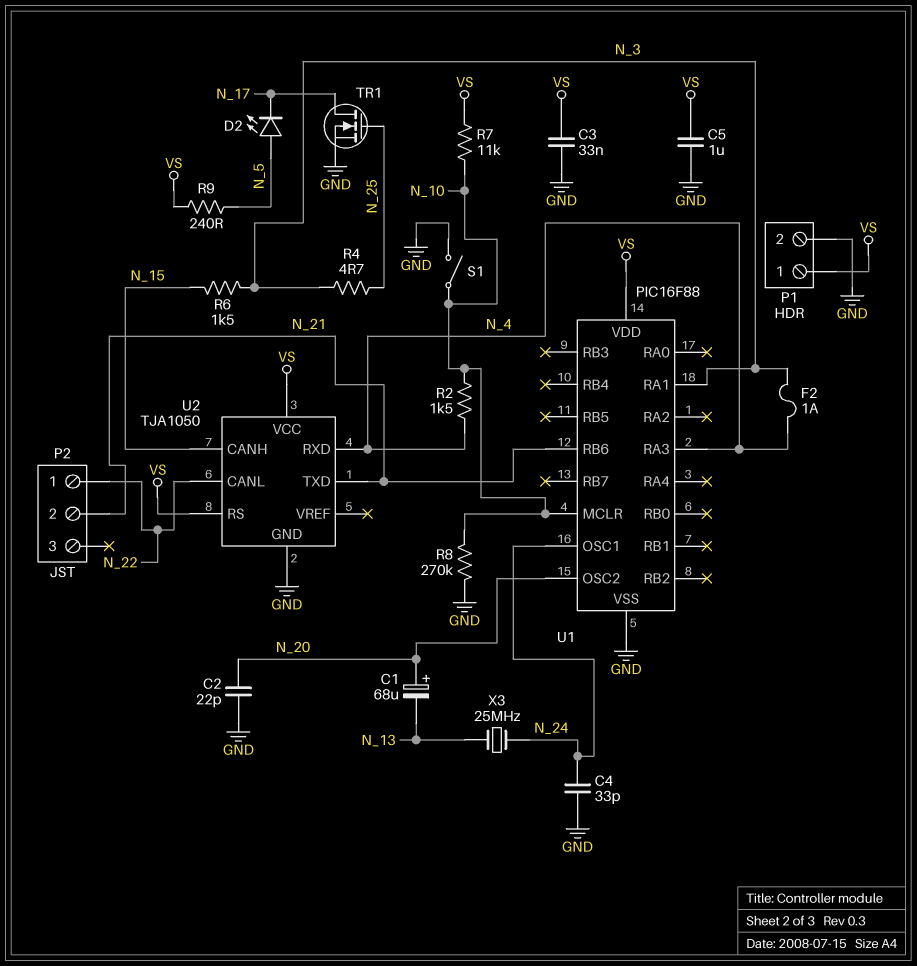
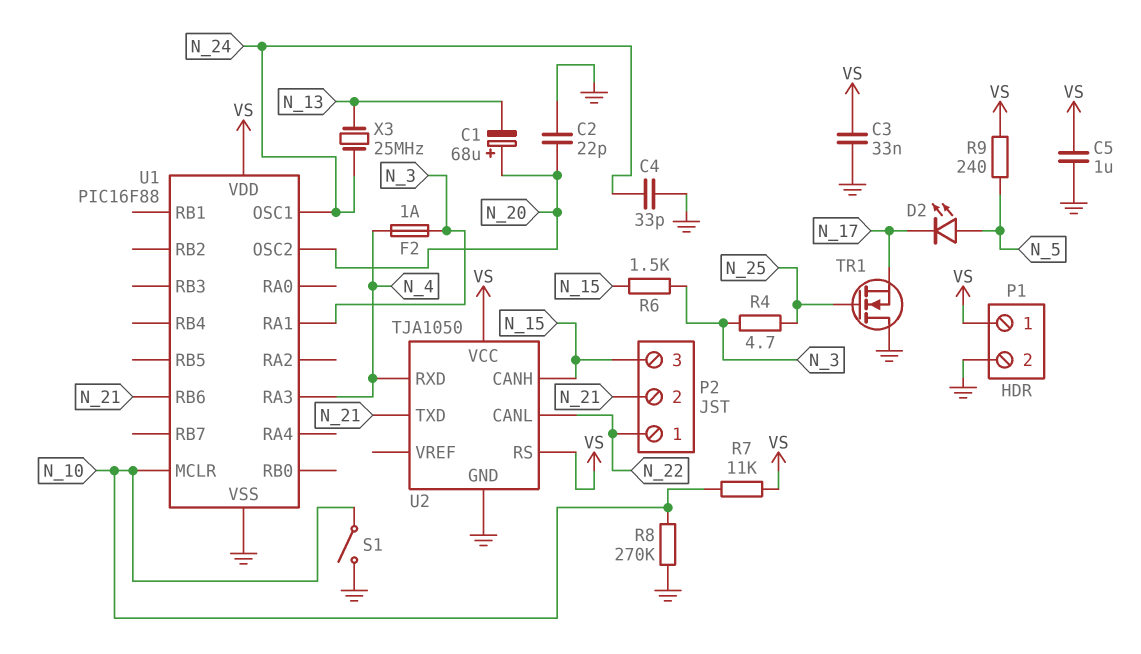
P2 pin 3: none -> N_15
R2: 1.5k (N_4, N_10) -> none
TR1: NMOS (G N_25, D N_17, S GND) -> NMOS (G N_25, D GND, S N_17)

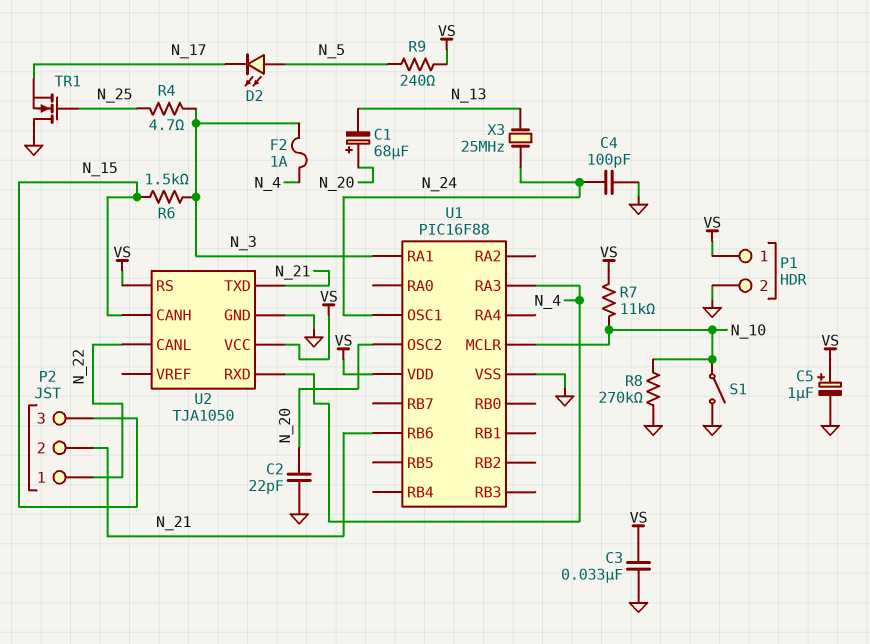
C4: 33pF (GND, N_24) -> 100pF (GND, N_24)
C5: 1uF (GND, VS) -> 1uF (plus VS, minus GND)

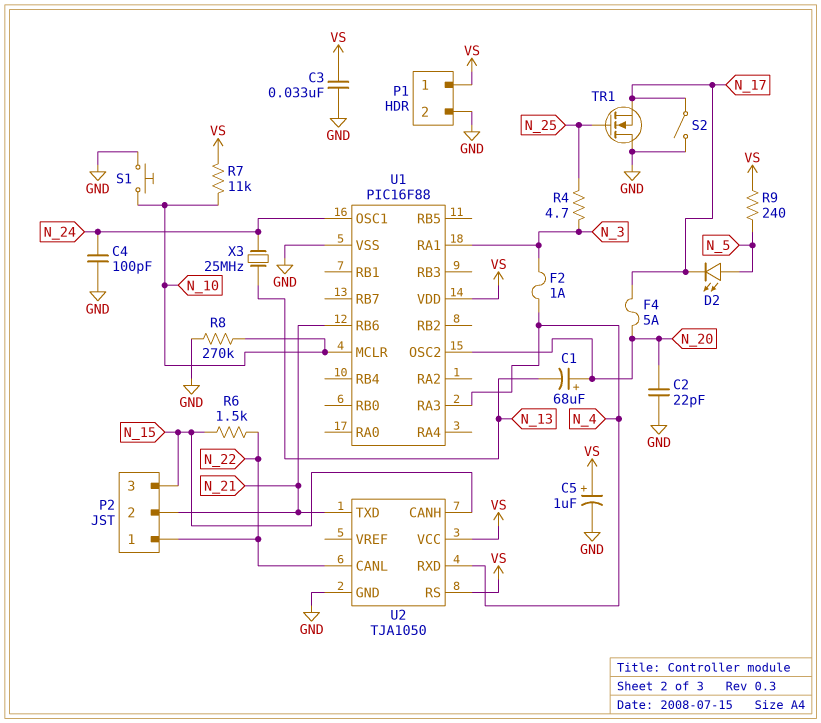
F4: none -> 5A (N_17, N_20)
R6: 1.5k (N_3, N_15) -> 1.5k (N_15, N_22)
S1: switch (GND, N_10) -> button (GND, N_10)
S2: none -> switch (GND, N_17)

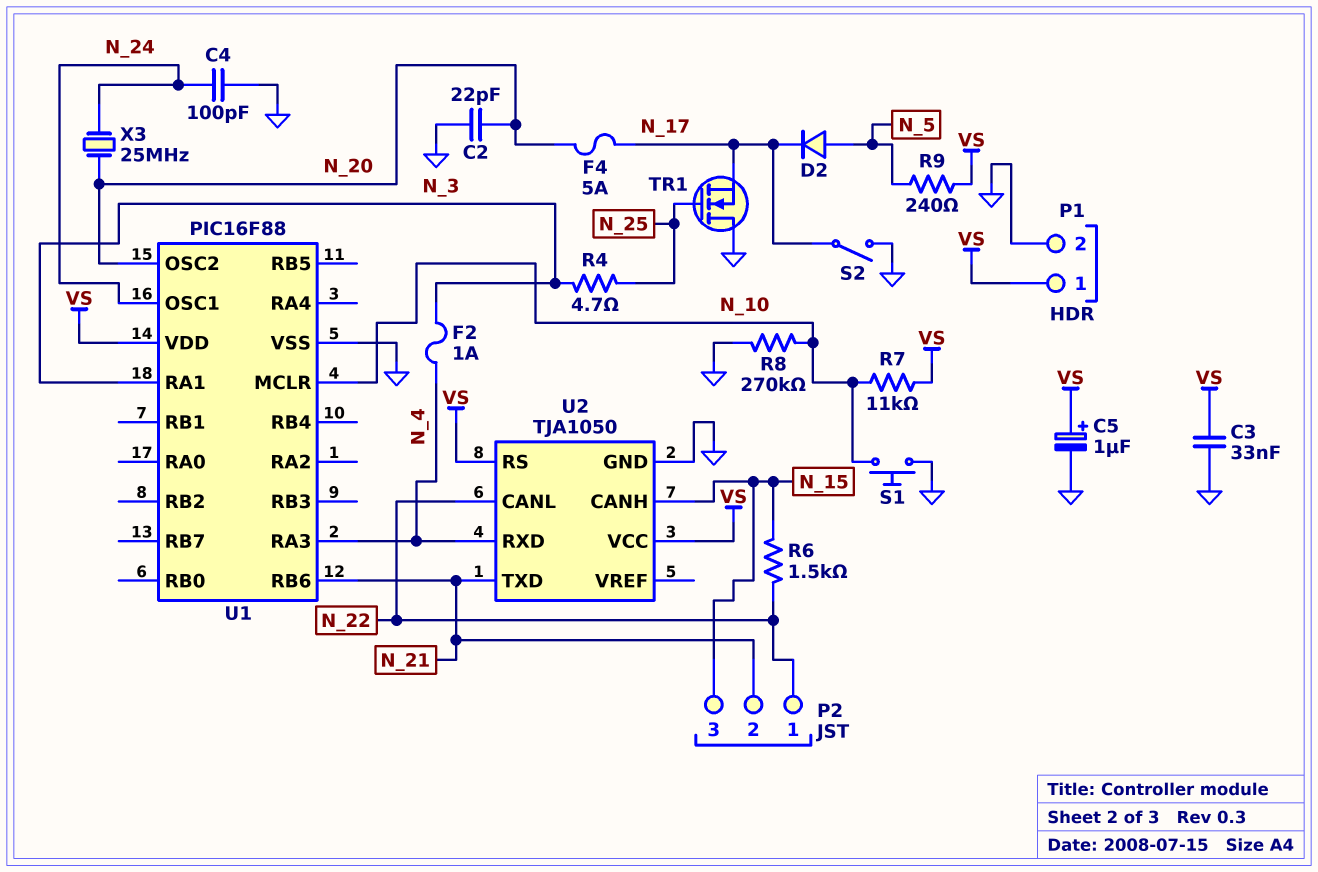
C1: 68uF (plus N_20, minus N_13) -> none
D2: LED (A N_5, K N_17) -> diode (A N_5, K N_17)
X3: 25MHz (N_13, N_24) -> 25MHz (N_20, N_24)

